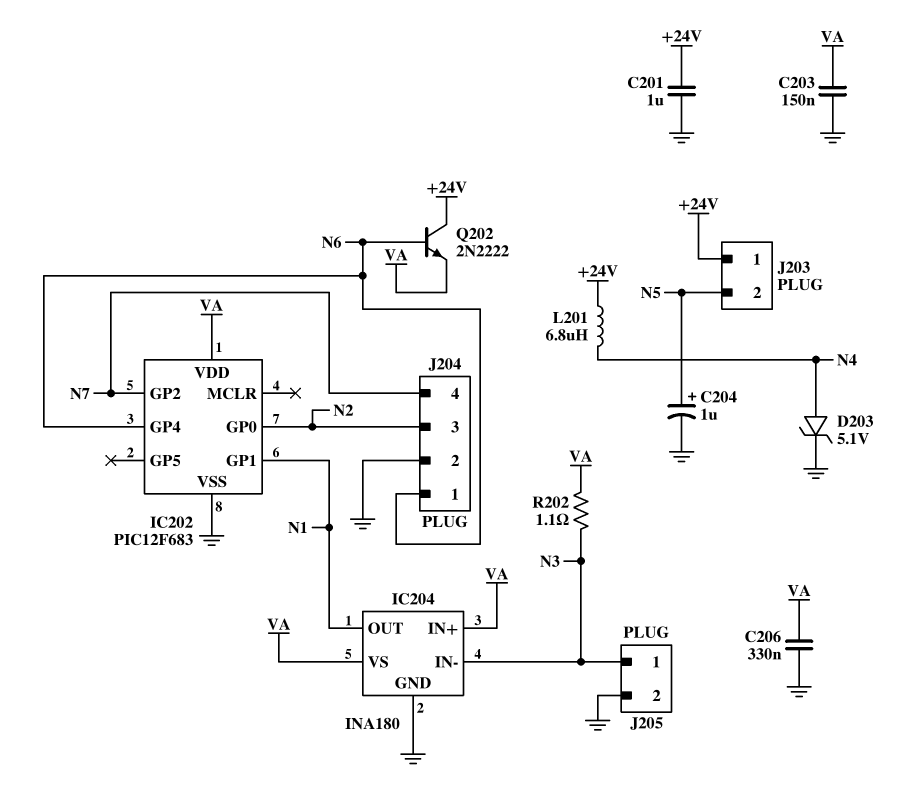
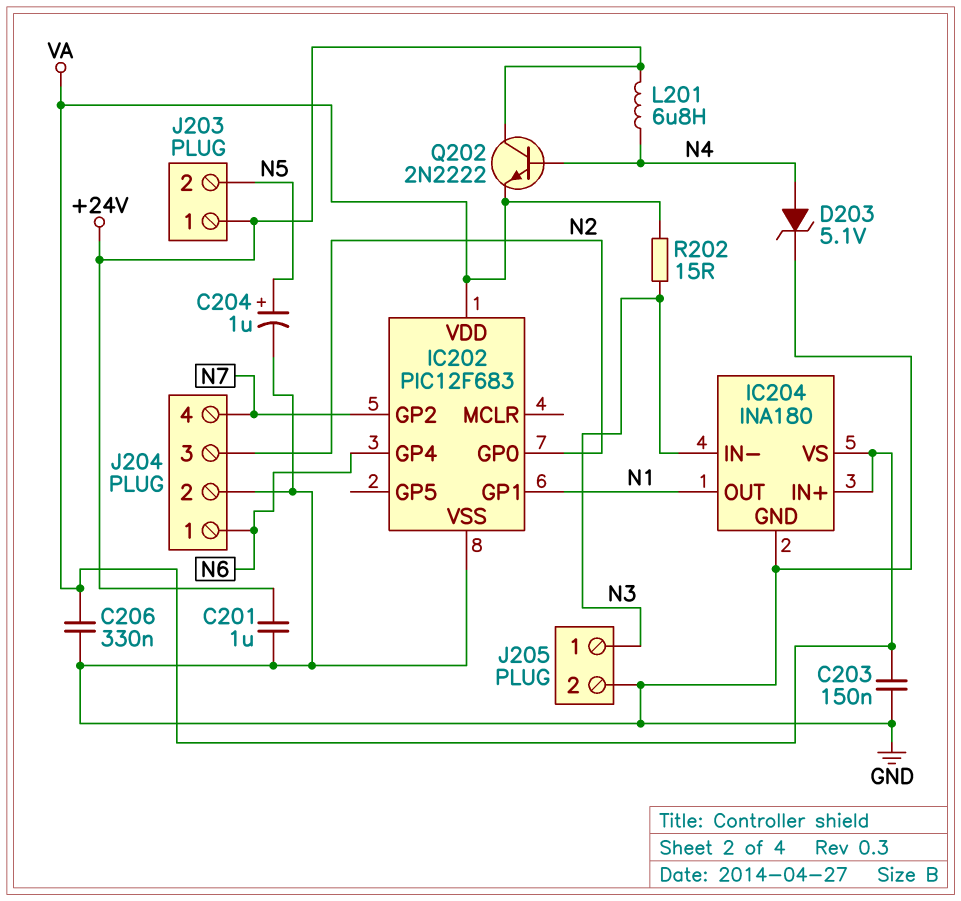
Q202: NPN 2N2222 (B N6, C +24V, E VA) -> NPN 2N2222 (B N4, C +24V, E VA)
R202: 1.1 (N3, VA) -> 15 (N3, VA)

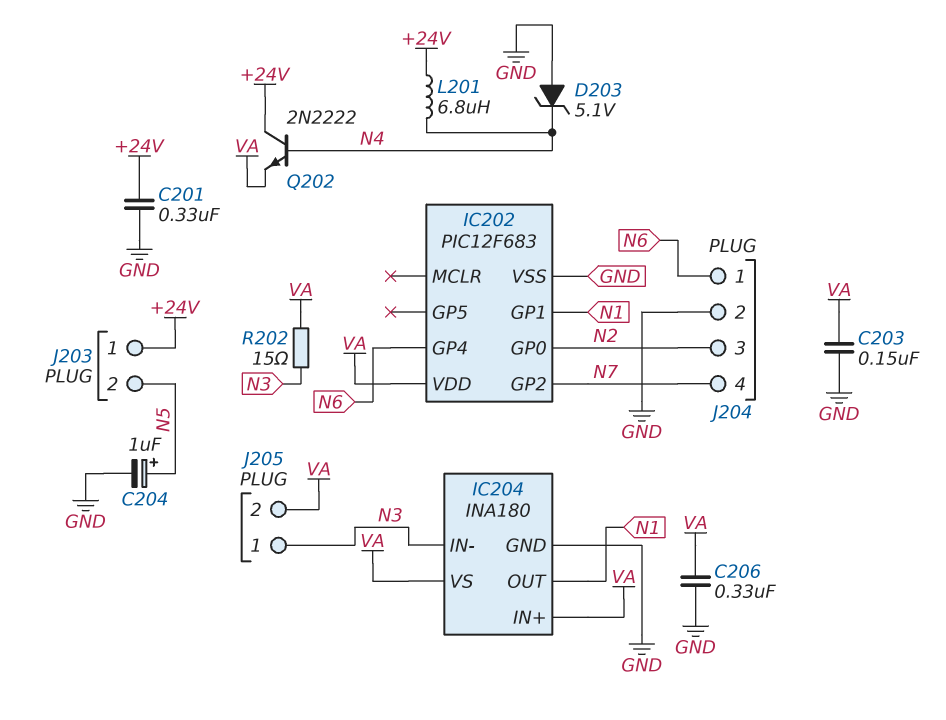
C201: 1uF (+24V, GND) -> 330nF (+24V, GND)
D203: zener 5.1V (A N4, K GND) -> zener 5.1V (A GND, K N4)
J205 pin 2: GND -> VA

